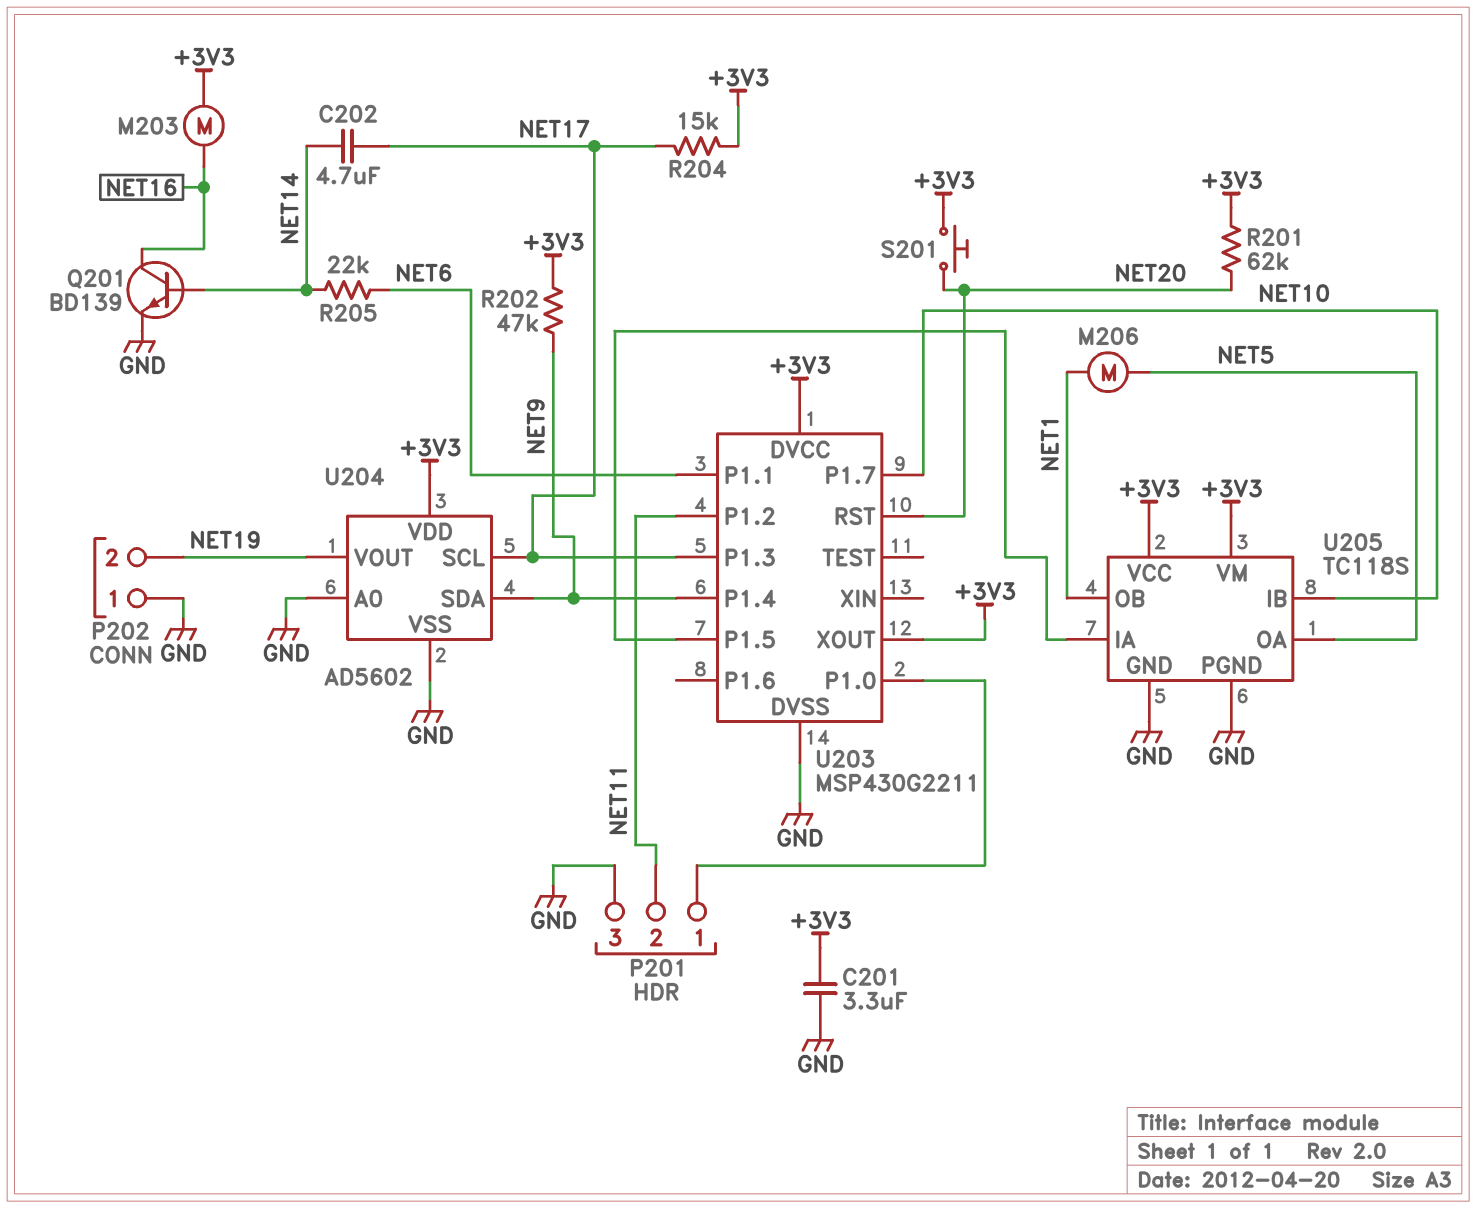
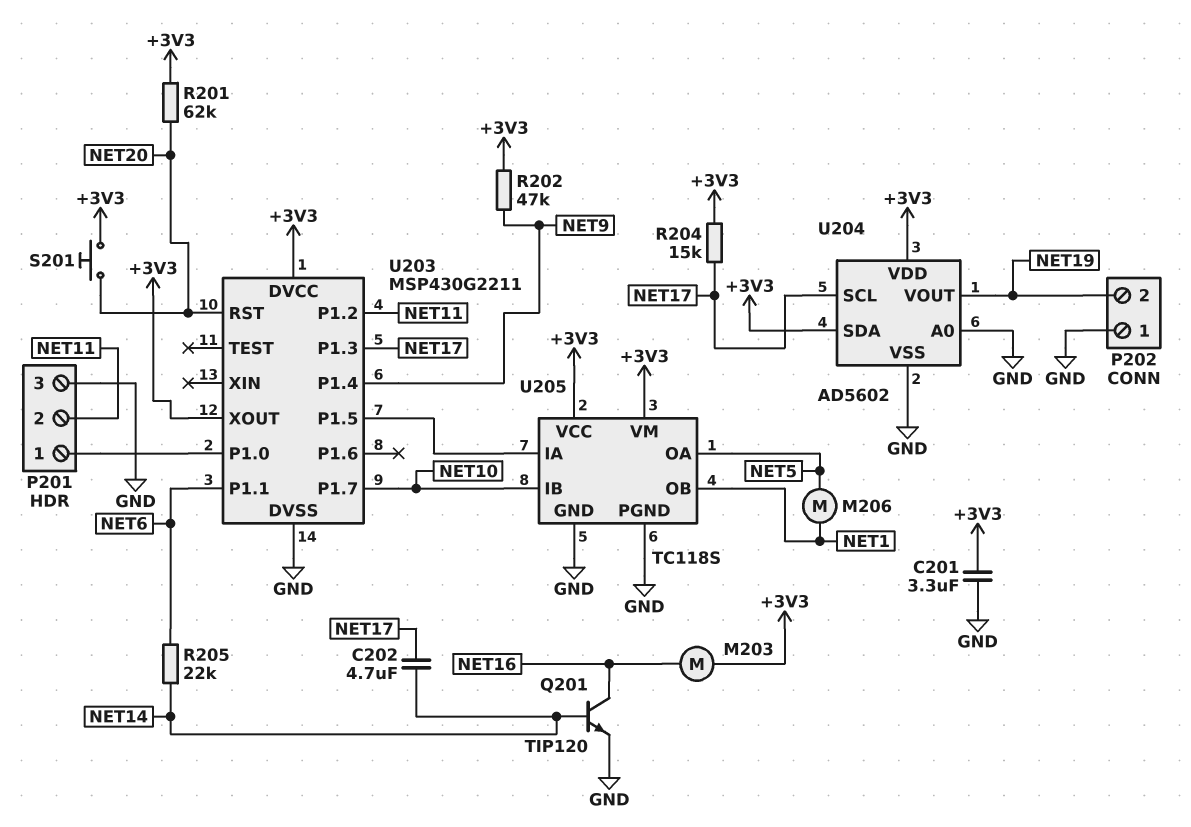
Q201: NPN BD139 (B NET14, C NET16, E GND) -> NPN TIP120 (B NET14, C NET16, E GND)
U204 pin SDA: NET9 -> +3V3

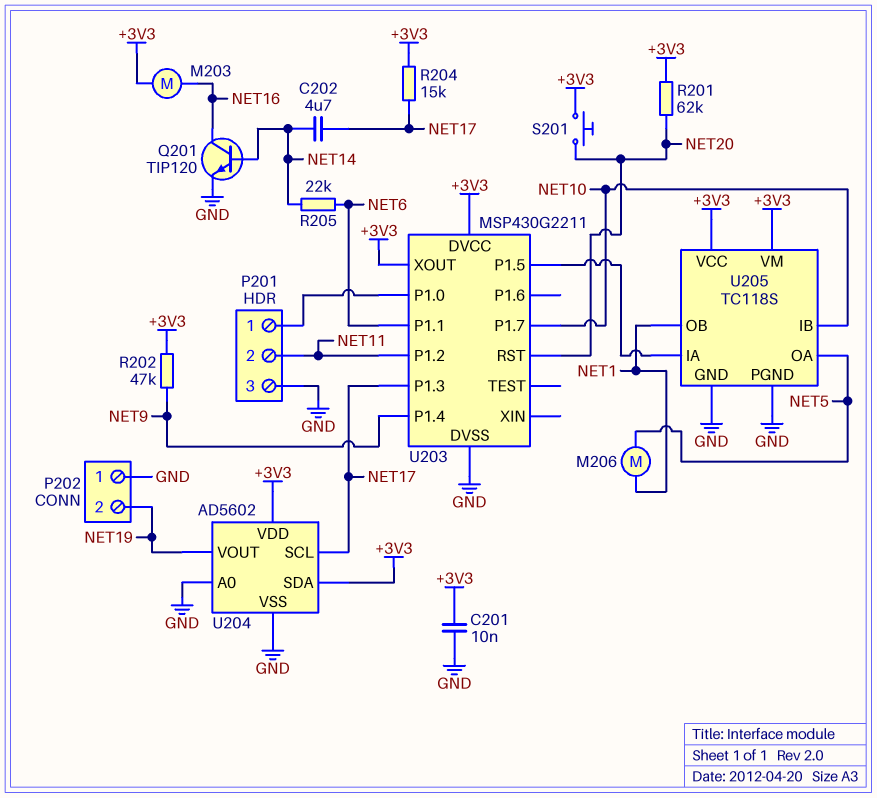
C201: 3.3uF (+3V3, GND) -> 10nF (+3V3, GND)

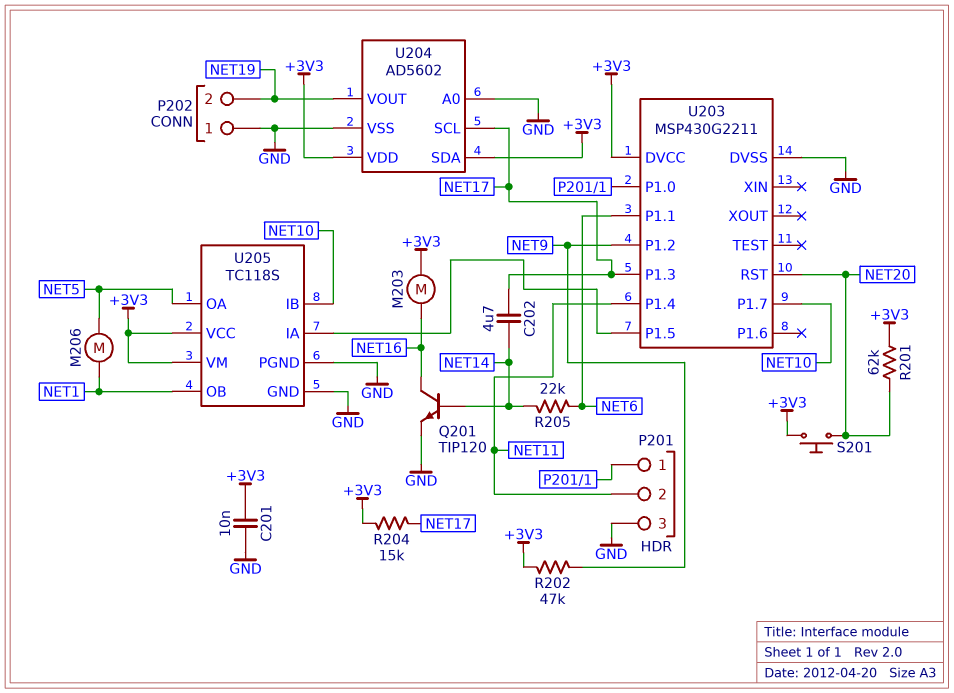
U203 pin P1.2: NET11 -> NET9
U203 pin P1.4: NET9 -> NET11
U203 pin XOUT: +3V3 -> none

